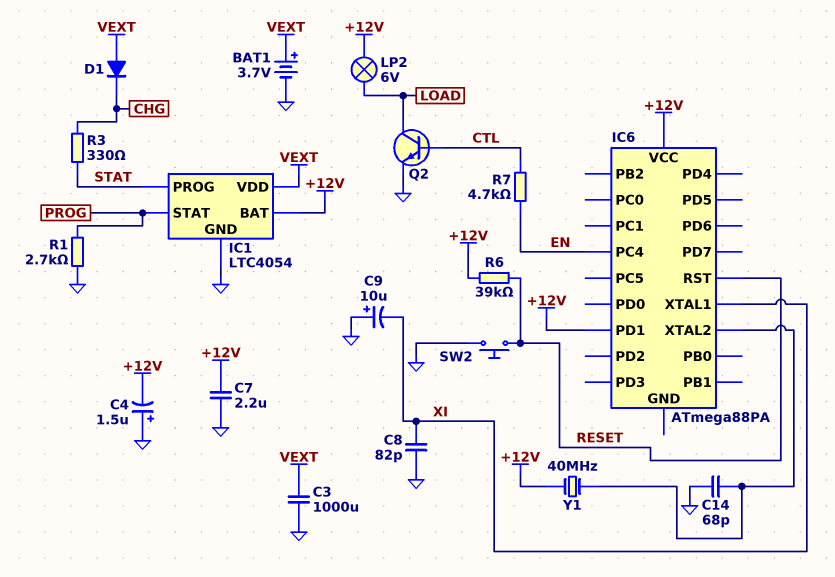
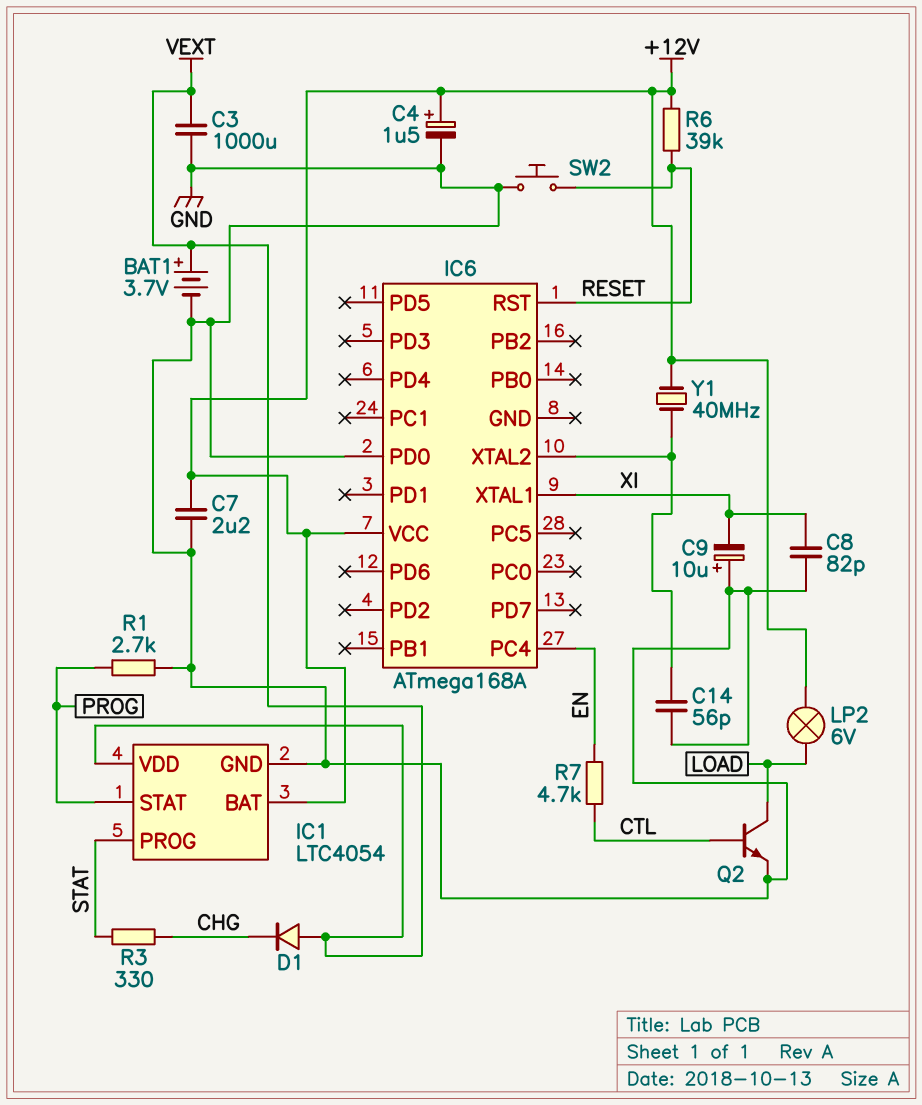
C4: 1.5uF (plus GND, minus +12V) -> 1.5uF (plus +12V, minus GND)
C14: 68pF (GND, IC6/XTAL2) -> 56pF (GND, IC6/XTAL2)
IC6: ATmega88PA -> ATmega168A
IC6 pin PD0: none -> GND
IC6 pin PD1: +12V -> none

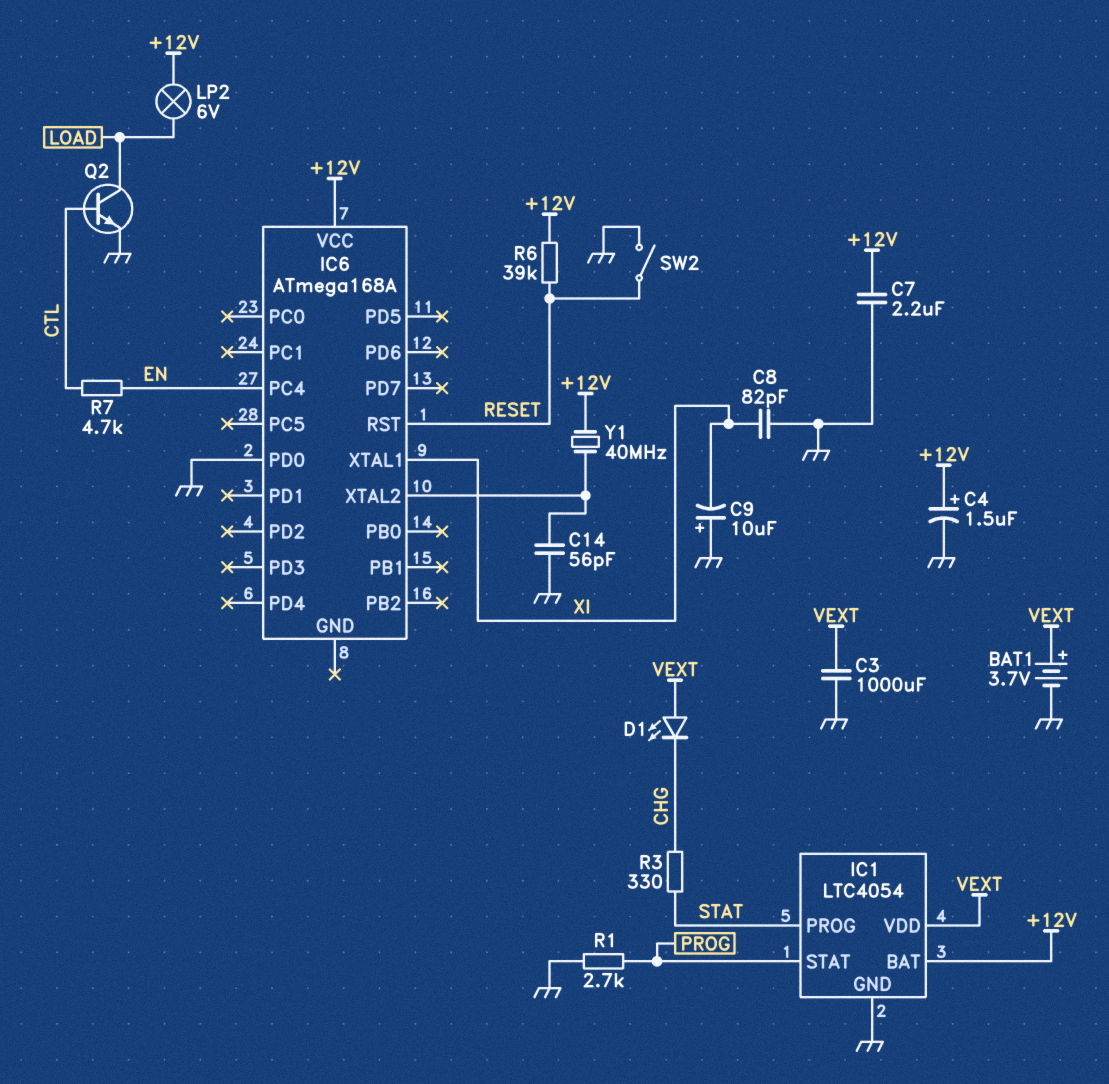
D1: diode (A VEXT, K CHG) -> LED (A VEXT, K CHG)
SW2: button (GND, RESET) -> switch (GND, RESET)

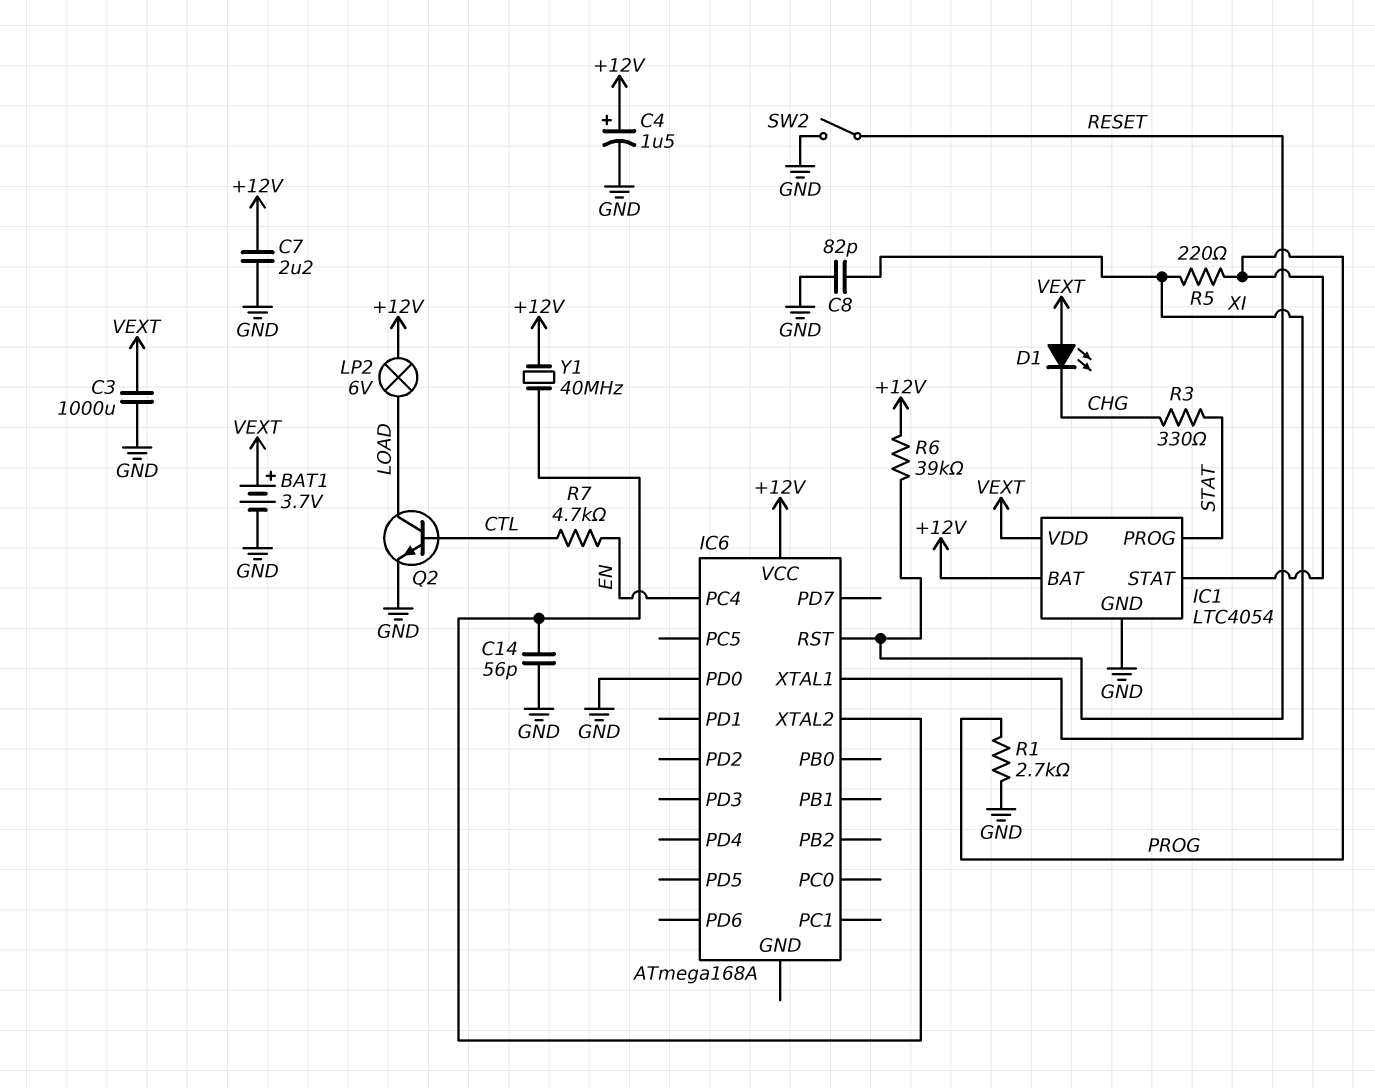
C9: 10uF (plus GND, minus XI) -> none
R5: none -> 220 (PROG, XI)

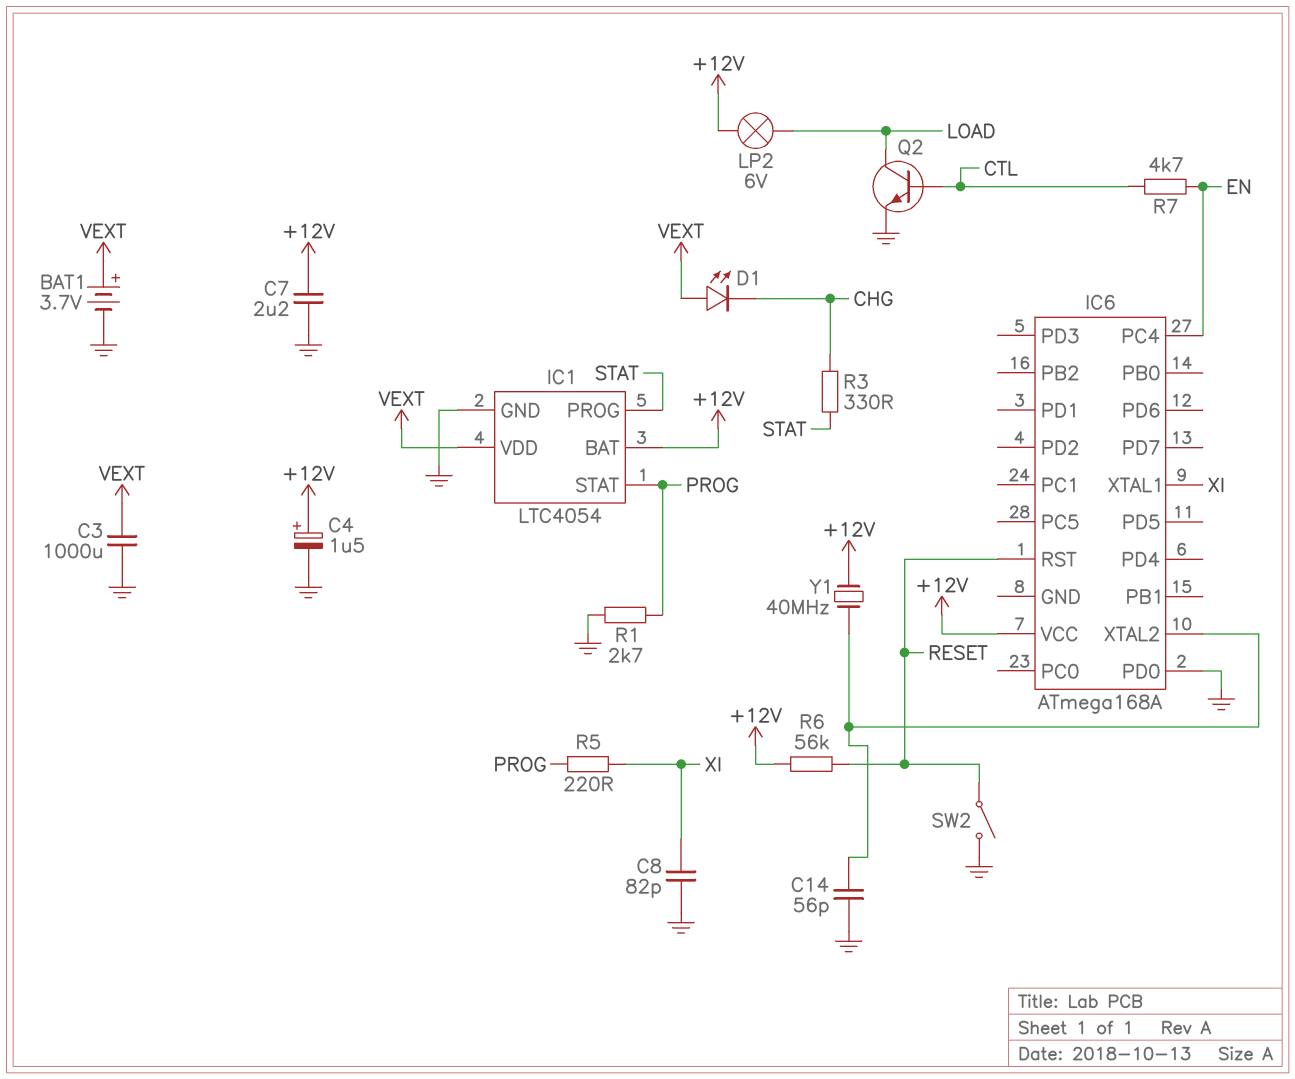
R6: 39k (+12V, RESET) -> 56k (+12V, RESET)

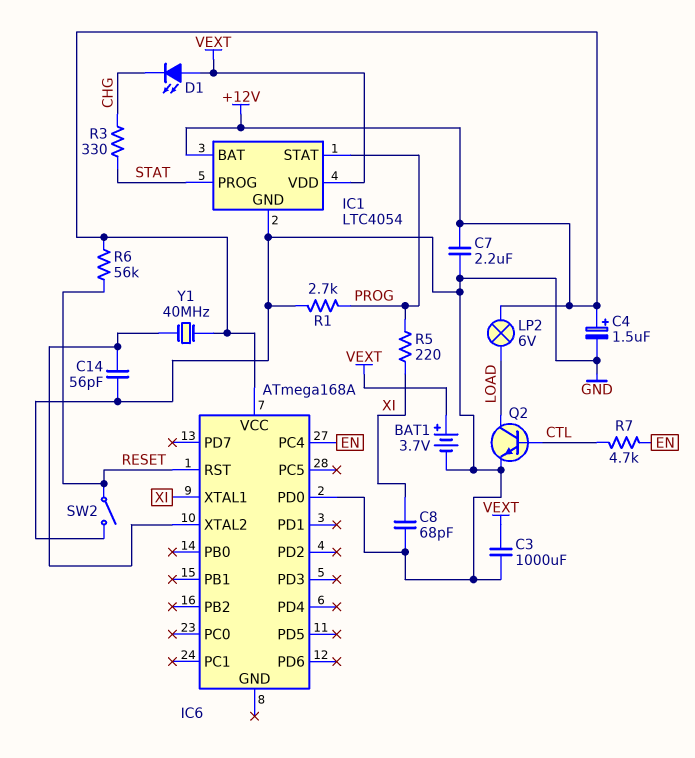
C8: 82pF (GND, XI) -> 68pF (GND, XI)

